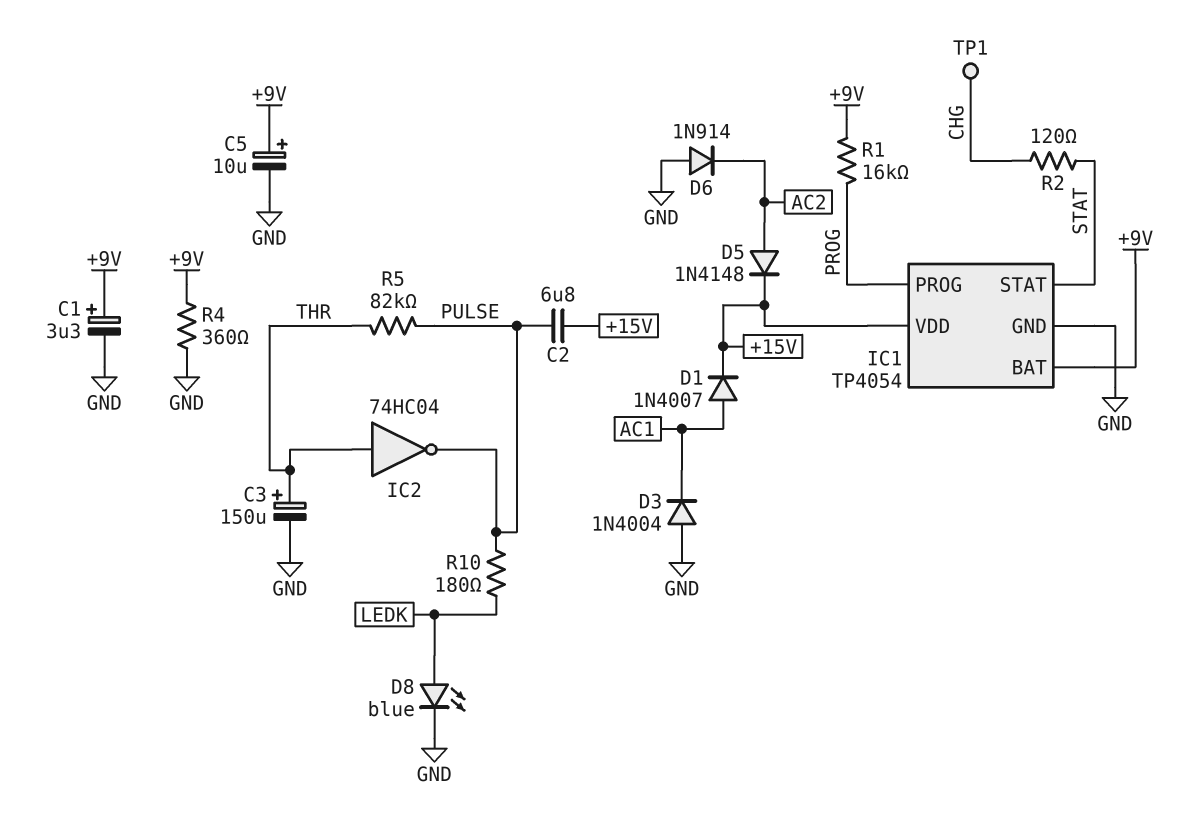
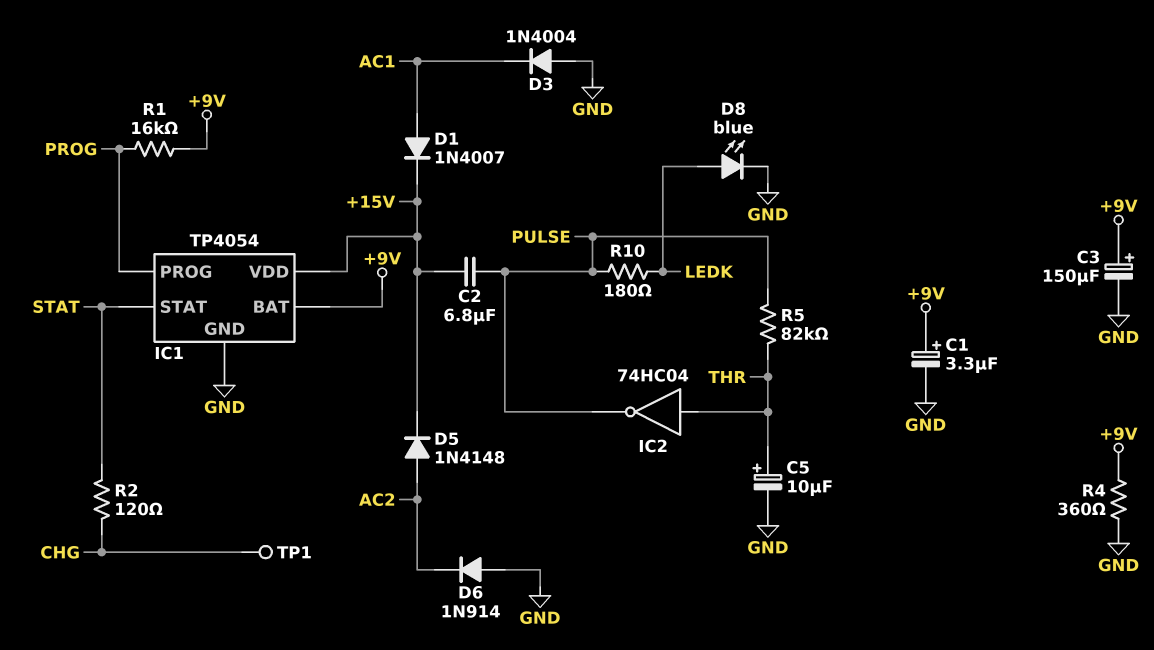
C3: 150uF (plus THR, minus GND) -> 150uF (plus +9V, minus GND)
C5: 10uF (plus +9V, minus GND) -> 10uF (plus THR, minus GND)

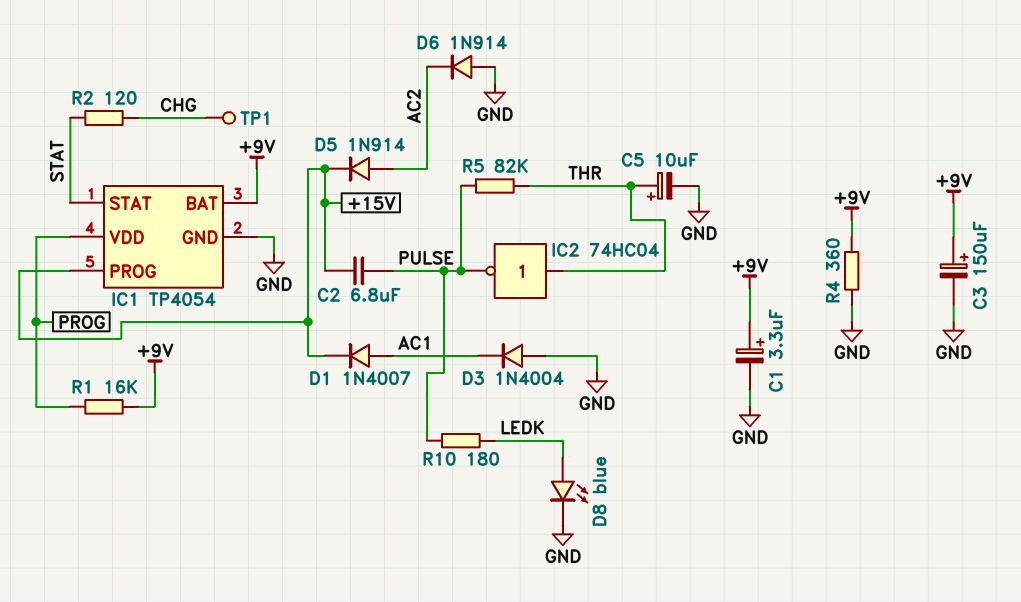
D5: diode 1N4148 (A AC2, K +15V) -> diode 1N914 (A AC2, K +15V)
IC1 pin PROG: PROG -> +15V
IC1 pin VDD: +15V -> PROG

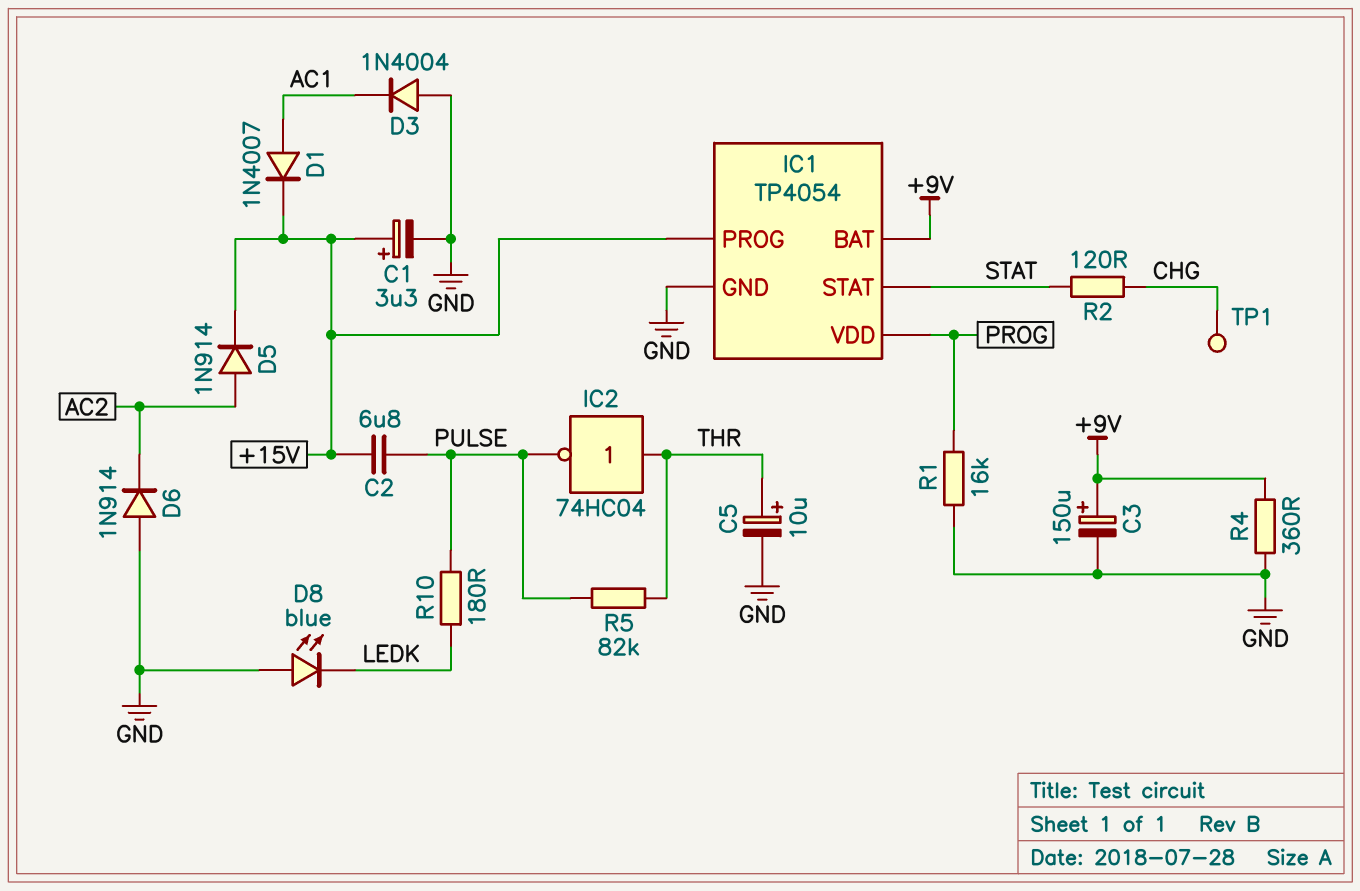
C1: 3.3uF (plus +9V, minus GND) -> 3.3uF (plus +15V, minus GND)
D8: LED blue (A LEDK, K GND) -> LED blue (A GND, K LEDK)
R1: 16k (+9V, PROG) -> 16k (GND, PROG)

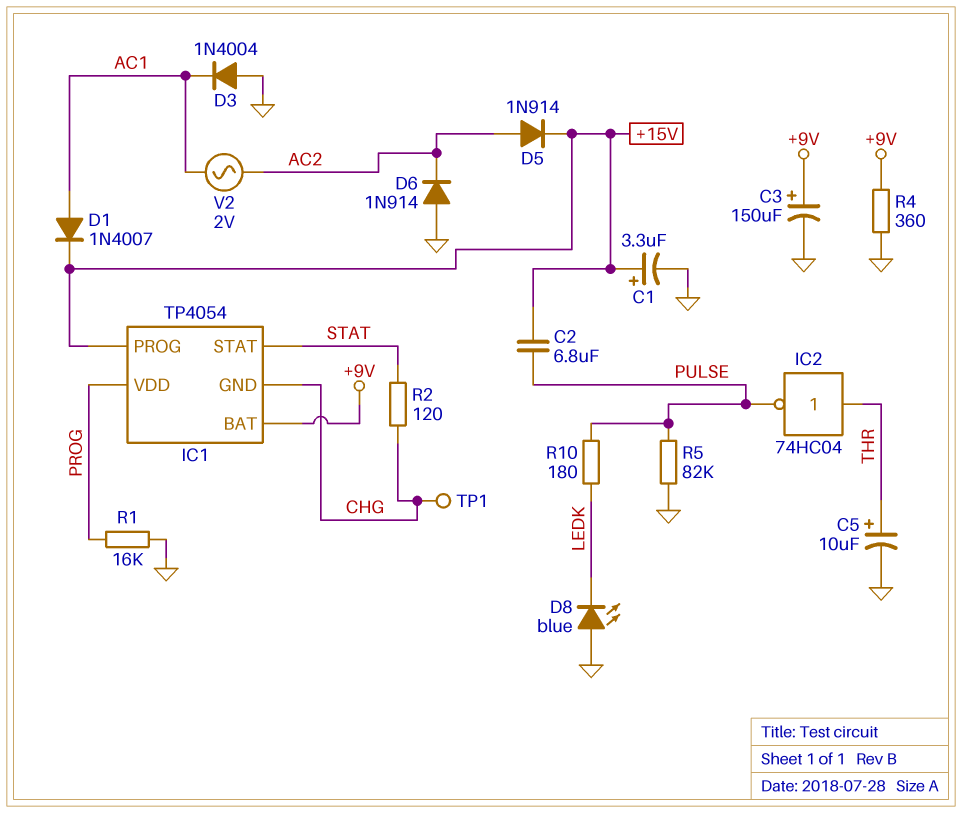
IC1 pin GND: GND -> CHG
R5: 82k (PULSE, THR) -> 82k (GND, PULSE)
V2: none -> AC 2V (AC1, AC2)

